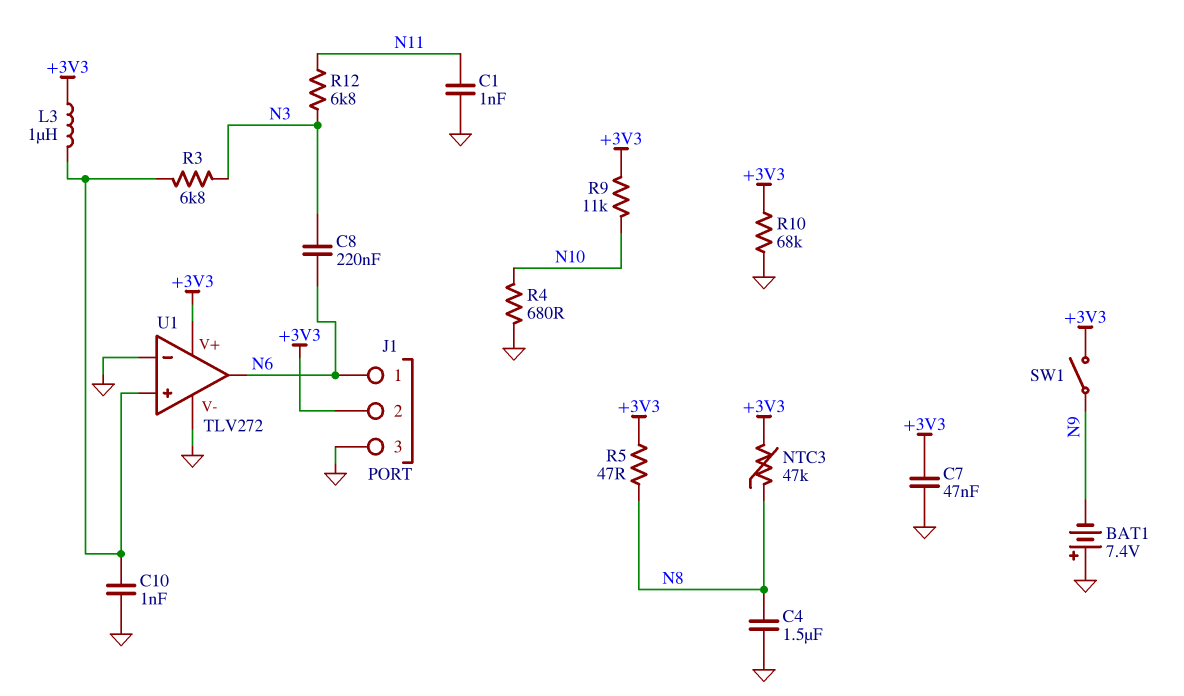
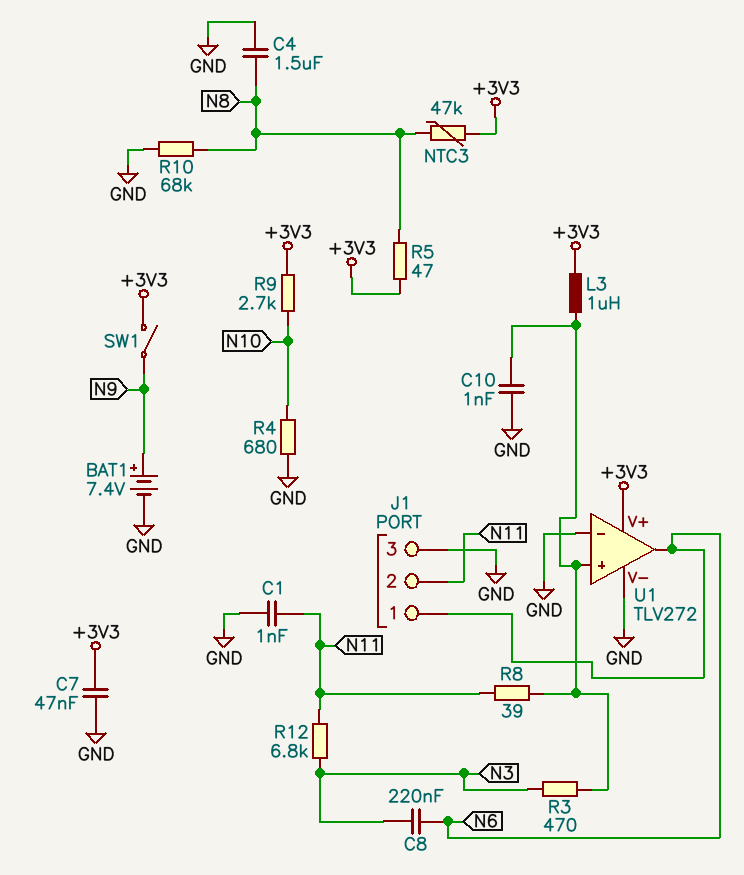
BAT1: 7.4V (plus GND, minus N9) -> 7.4V (plus N9, minus GND)
J1 pin 2: +3V3 -> N11
R3: 6.8k (N3, U1/in+) -> 470 (N3, U1/in+)
R8: none -> 39 (N11, U1/in+)
R9: 11k (+3V3, N10) -> 2.7k (+3V3, N10)
R10: 68k (+3V3, GND) -> 68k (GND, N8)

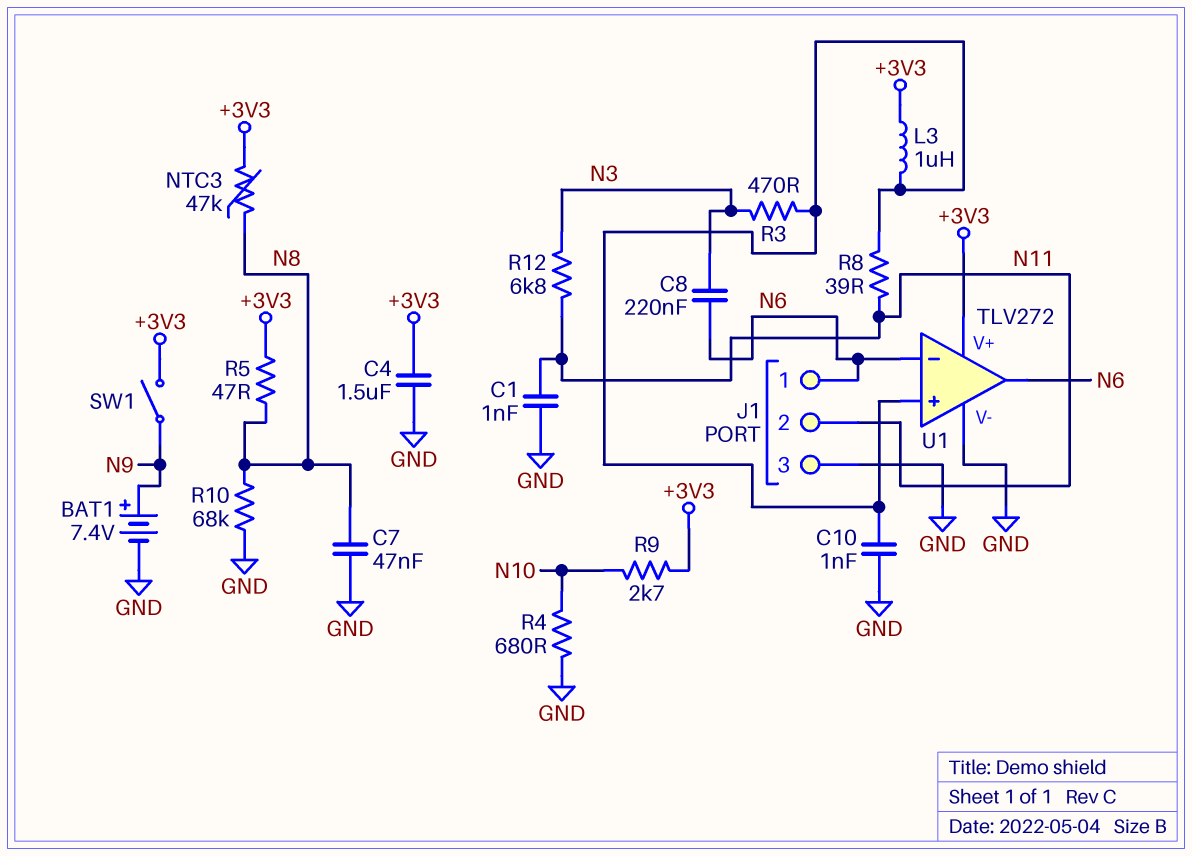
C4: 1.5uF (GND, N8) -> 1.5uF (+3V3, GND)
C7: 47nF (+3V3, GND) -> 47nF (GND, N8)
U1 pin in-: GND -> N6

